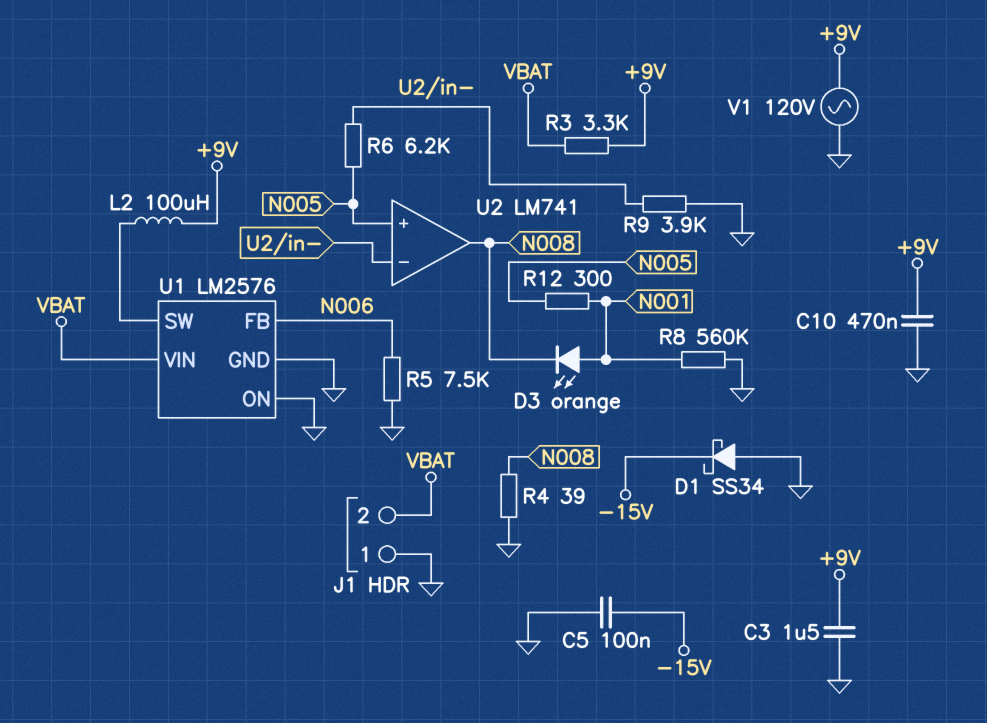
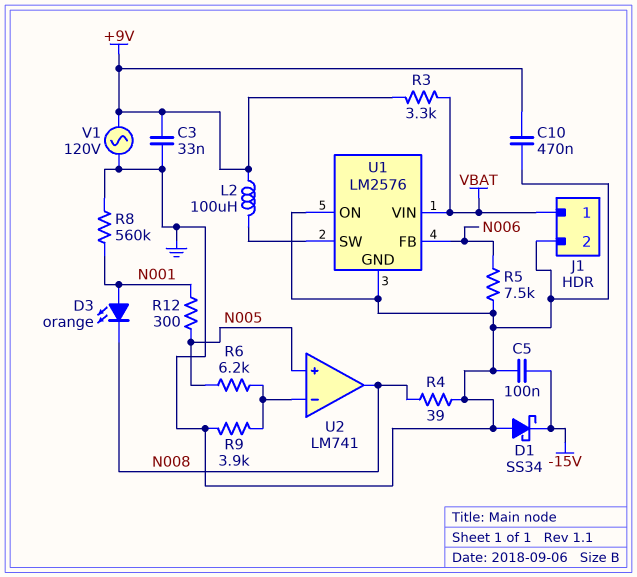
C3: 1.5uF (+9V, GND) -> 33nF (+9V, GND)
J1 pin 1: GND -> VBAT
J1 pin 2: VBAT -> GND

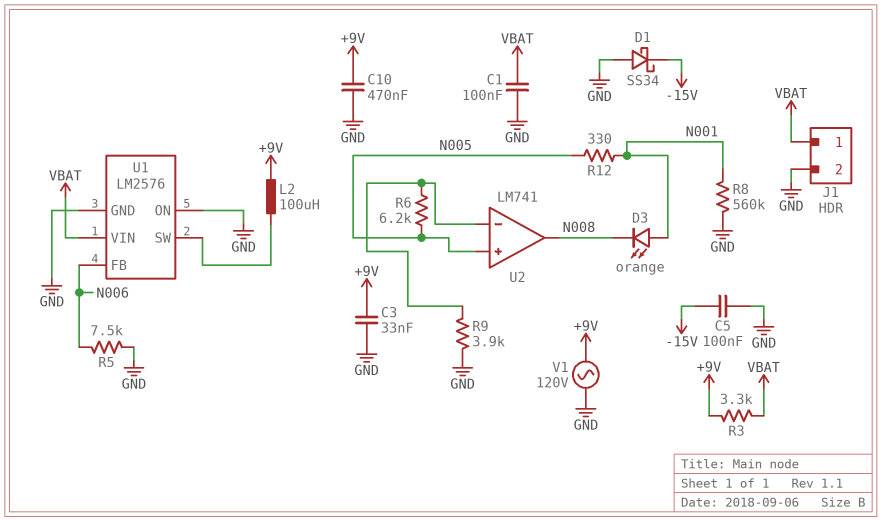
C1: none -> 100nF (GND, VBAT)
R4: 39 (GND, N008) -> none
R12: 300 (N001, N005) -> 330 (N001, N005)

